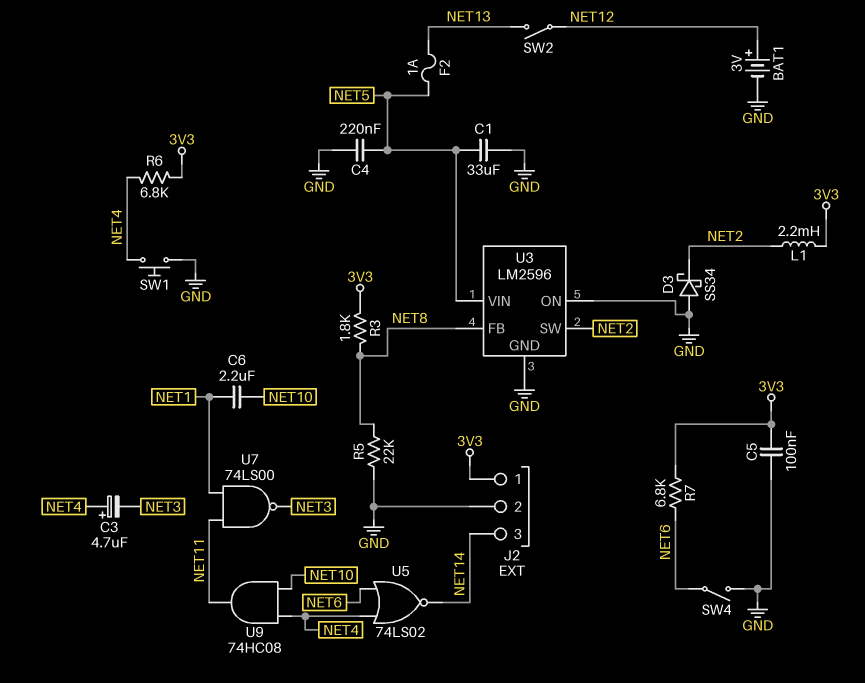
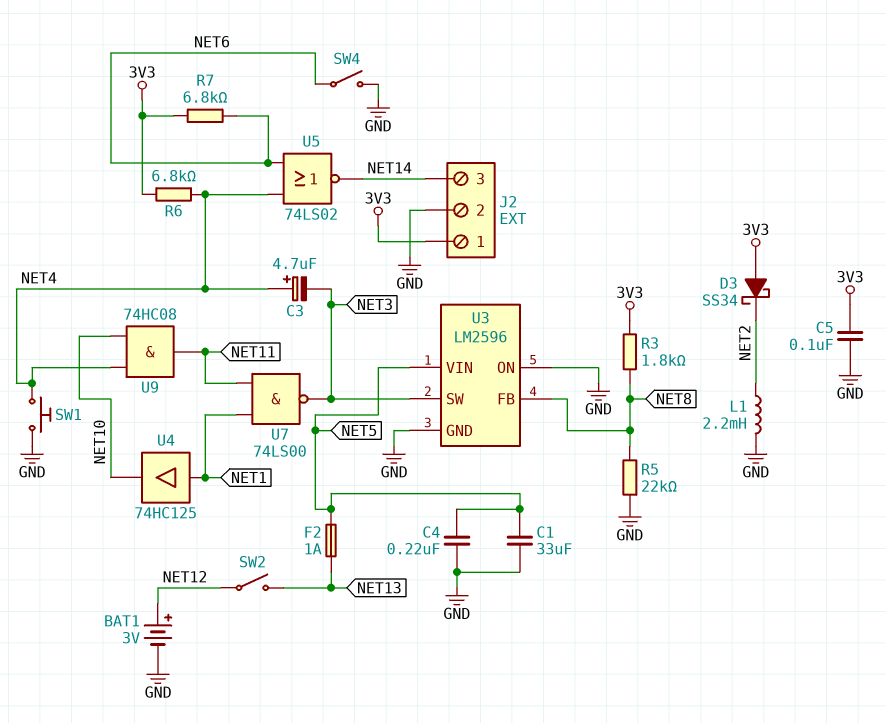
C6: 2.2uF (NET1, NET10) -> none
D3: schottky SS34 (A GND, K NET2) -> schottky SS34 (A 3V3, K NET2)
L1: 2.2mH (3V3, NET2) -> 2.2mH (GND, NET2)
U3 pin SW: NET2 -> NET3
U4: none -> buffer 74HC125 (in NET1, out NET10)

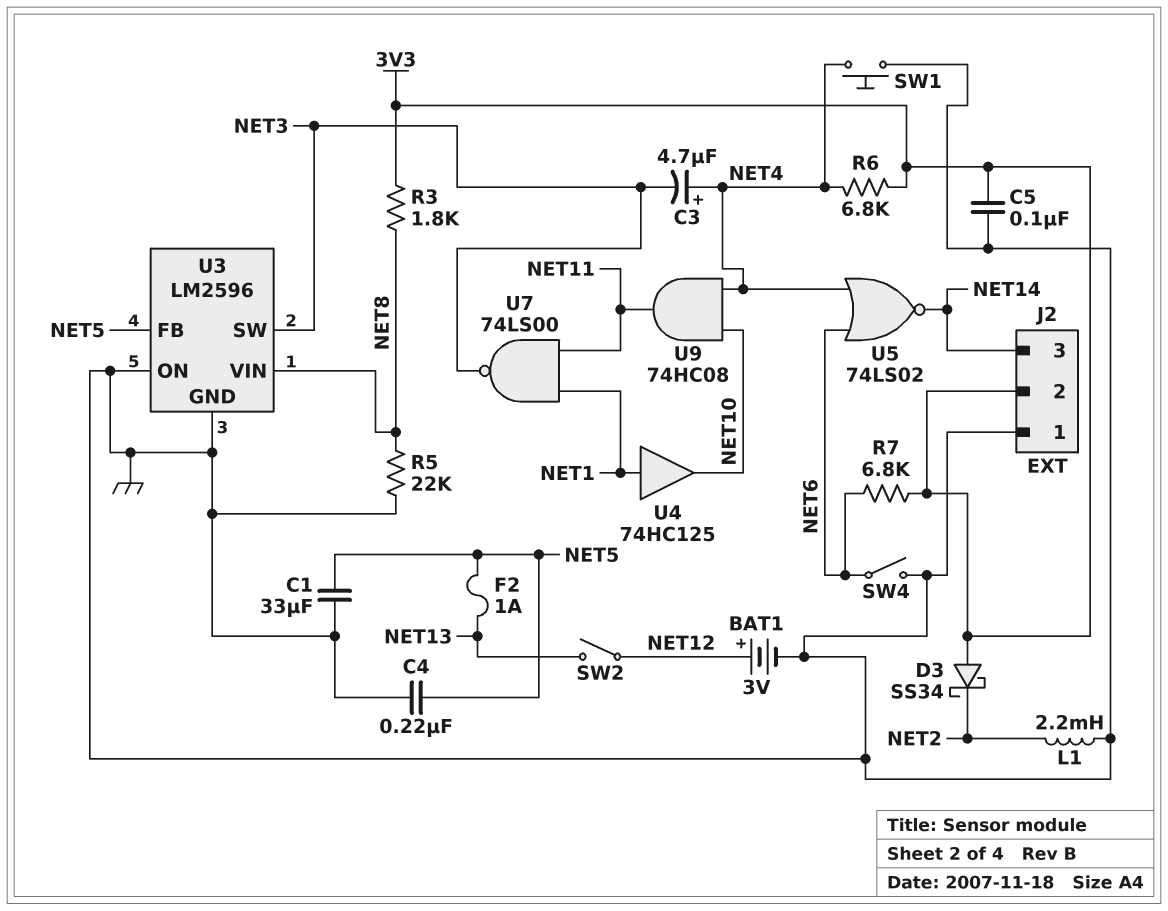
J2 pin 1: 3V3 -> GND
J2 pin 2: GND -> 3V3
U3 pin FB: NET8 -> NET5
U3 pin VIN: NET5 -> NET8

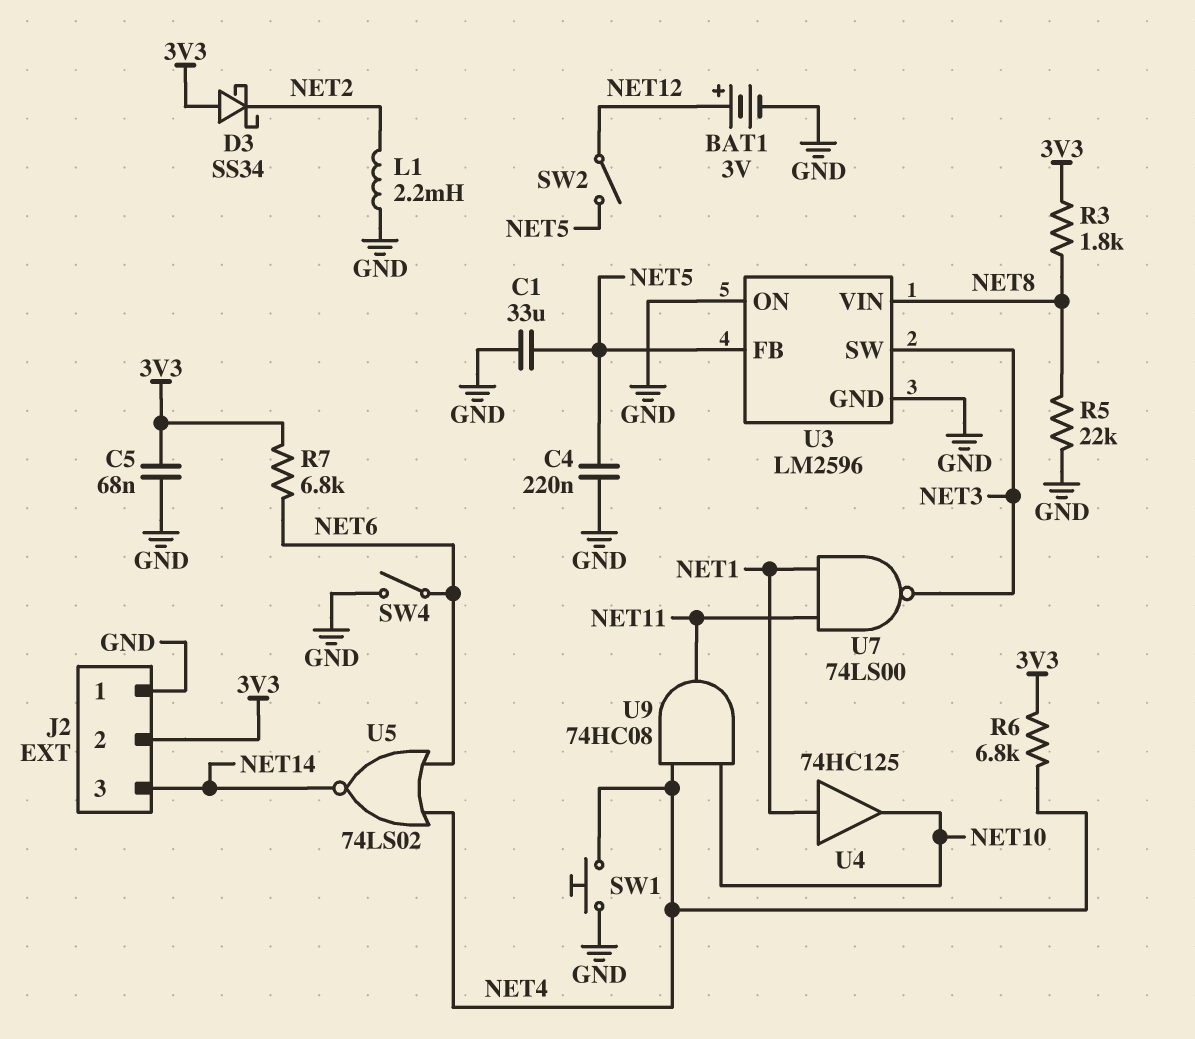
C3: 4.7uF (plus NET4, minus NET3) -> none
C5: 100nF (3V3, GND) -> 68nF (3V3, GND)
F2: 1A (NET5, NET13) -> none
SW2: switch (NET12, NET13) -> switch (NET5, NET12)

